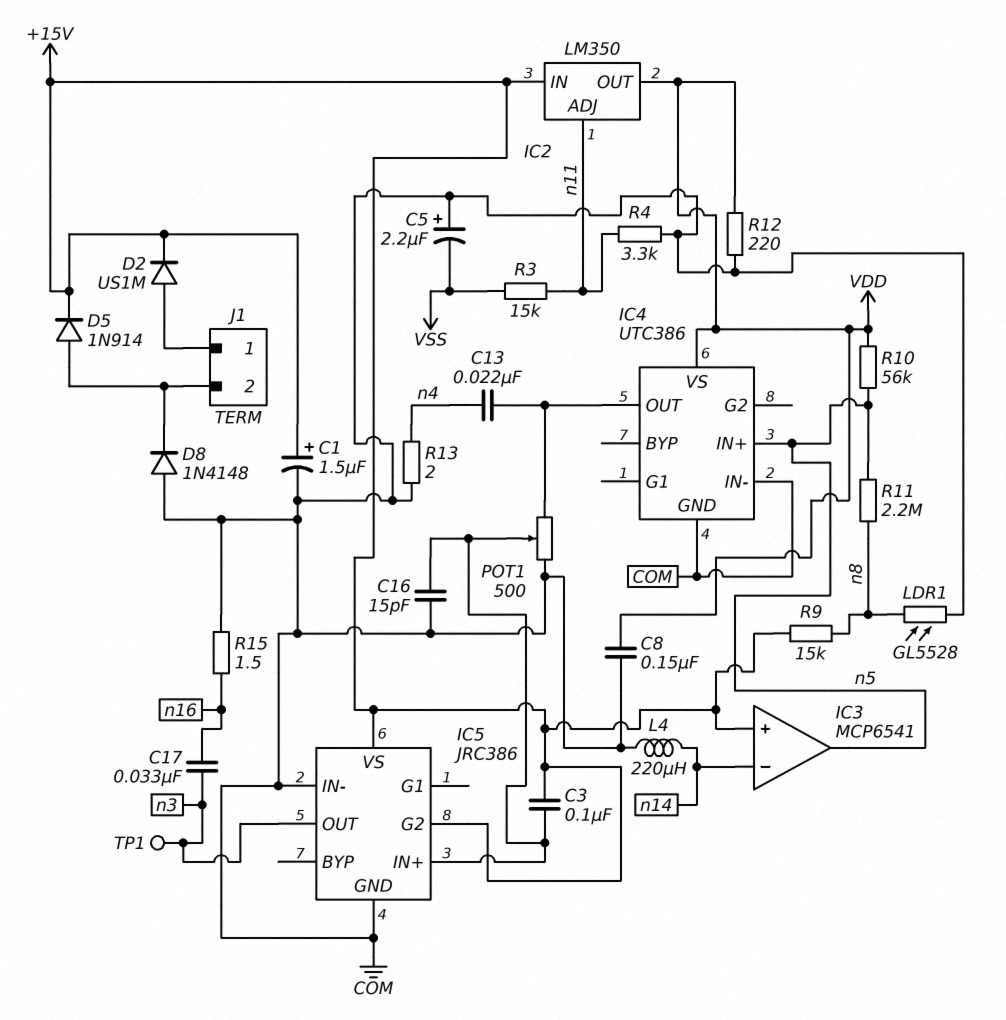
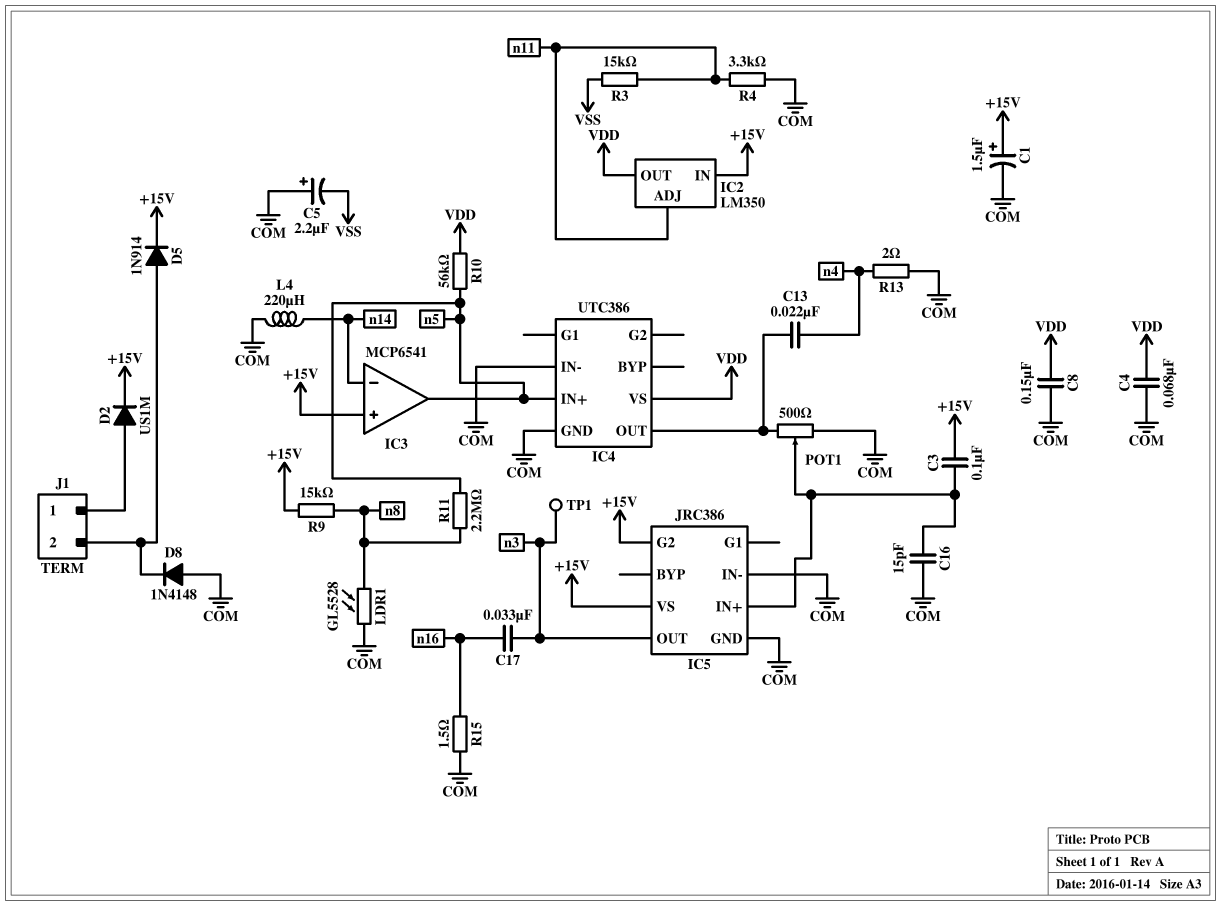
C4: none -> 68nF (COM, VDD)
R12: 220 (COM, VDD) -> none

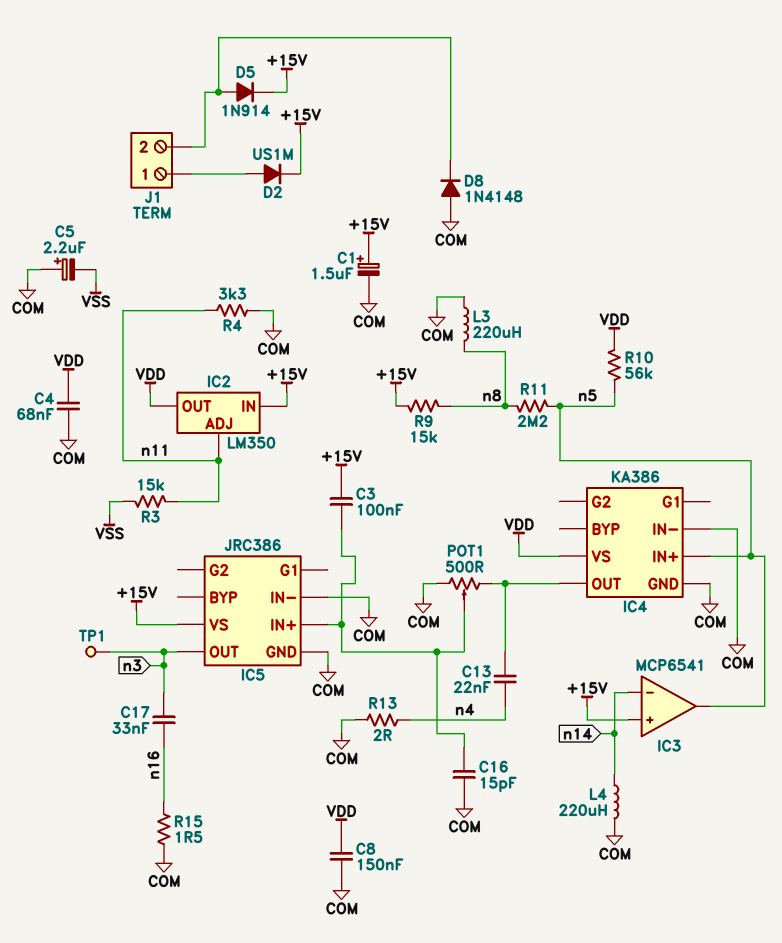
IC4: UTC386 -> KA386
IC5 pin G2: +15V -> none
L3: none -> 220uH (COM, n8)
LDR1: GL5528 (COM, n8) -> none

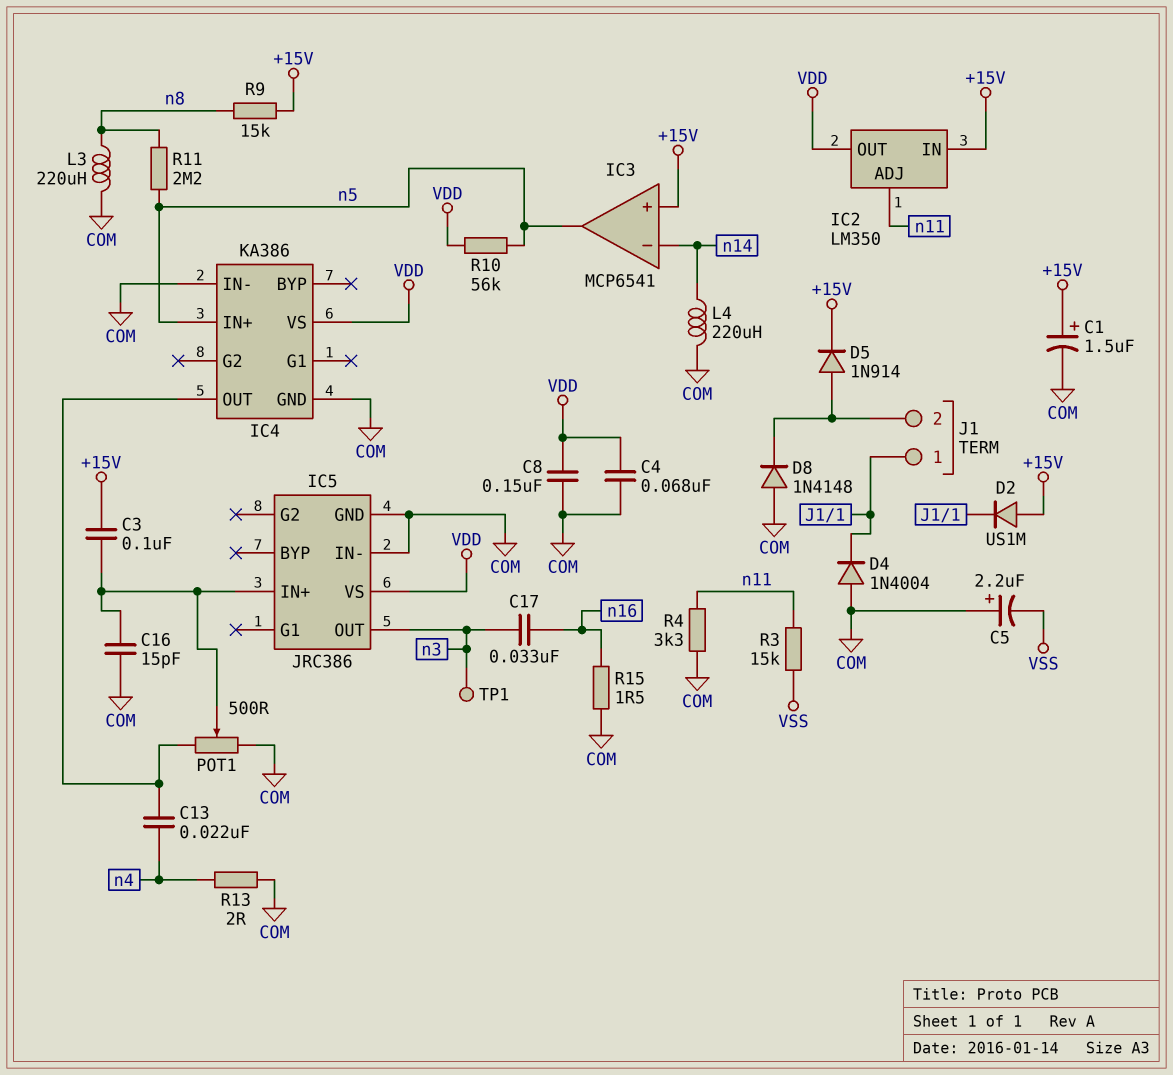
D2: diode US1M (A J1/1, K +15V) -> diode US1M (A +15V, K J1/1)
D4: none -> diode 1N4004 (A COM, K J1/1)
IC5 pin VS: +15V -> VDD

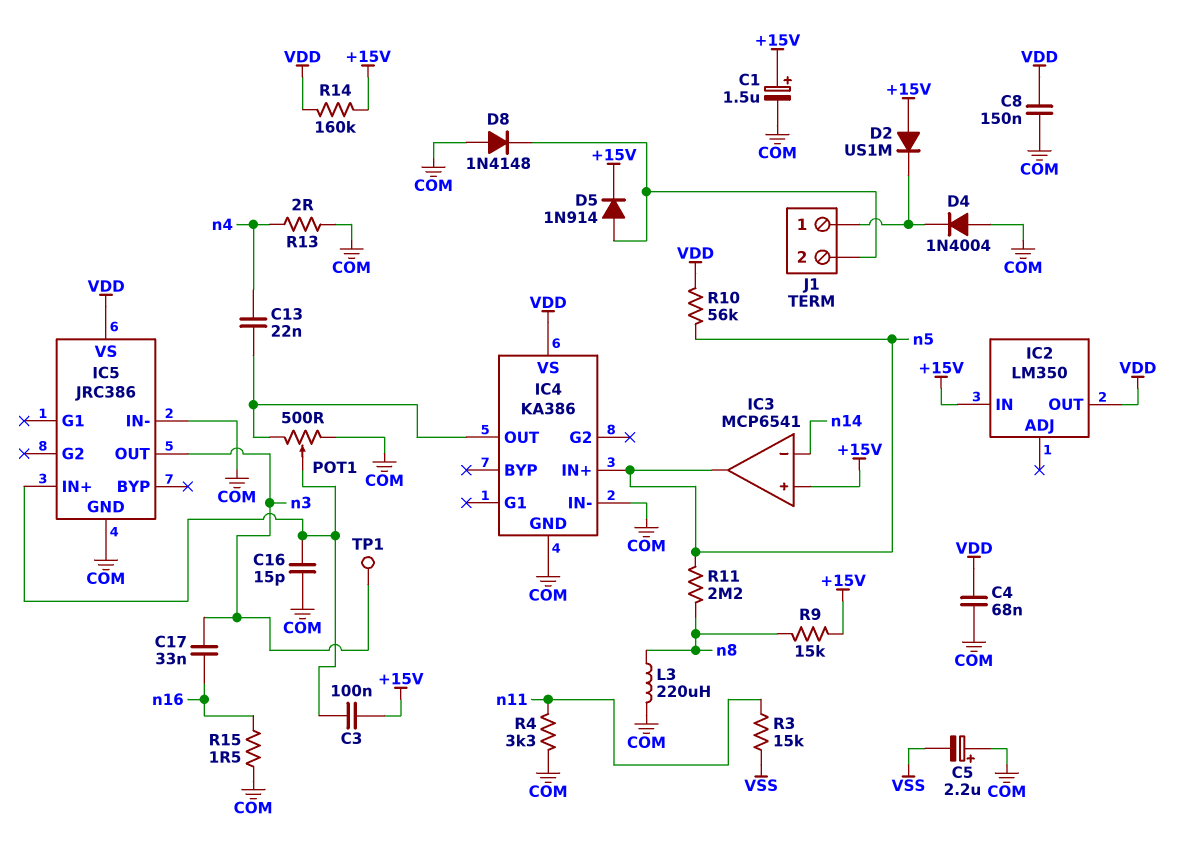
IC2 pin ADJ: n11 -> none
L4: 220uH (COM, n14) -> none
R14: none -> 160k (+15V, VDD)

